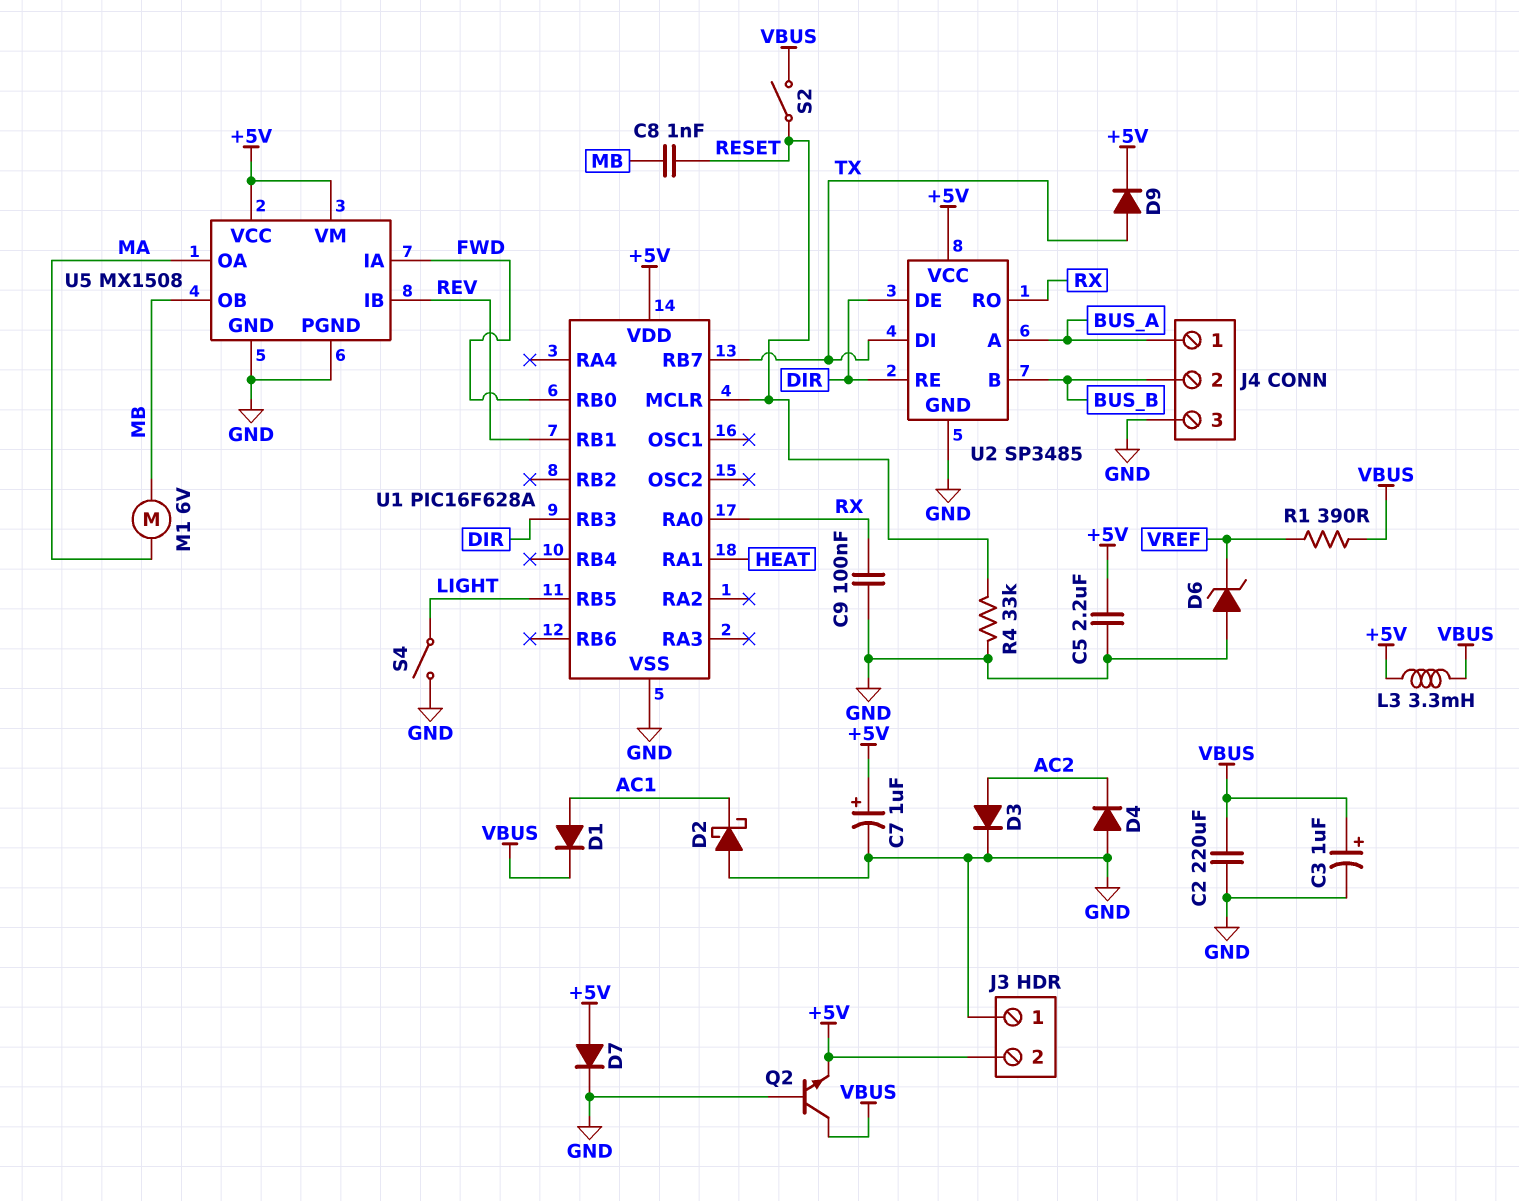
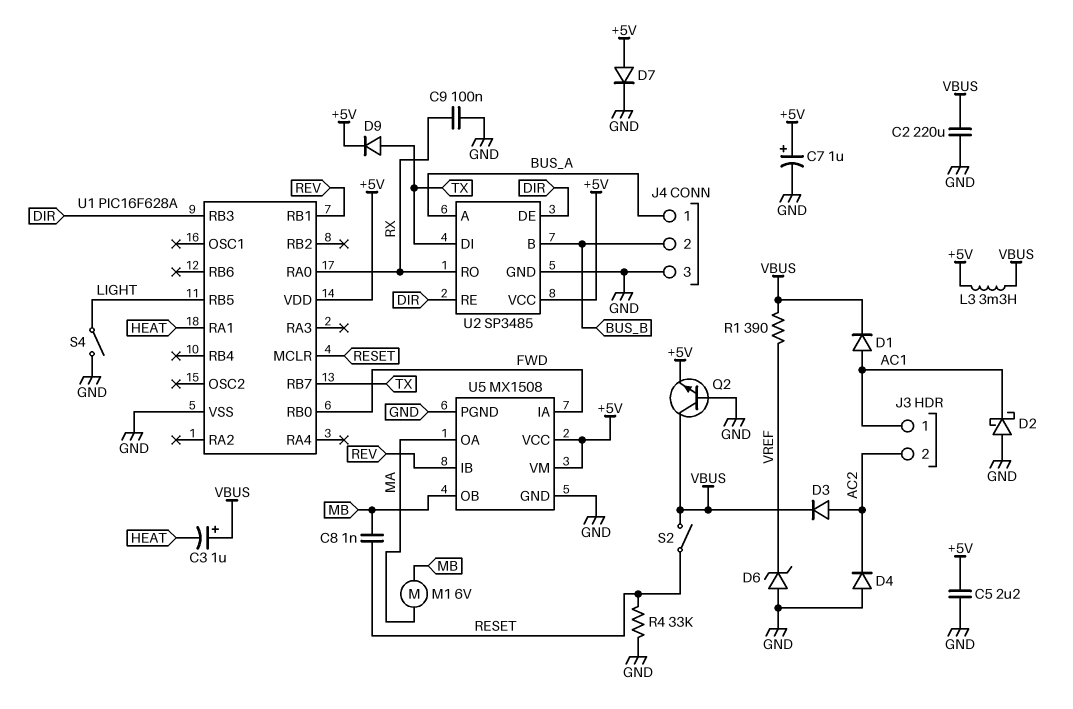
C3: 1uF (plus VBUS, minus GND) -> 1uF (plus VBUS, minus HEAT)
D3: diode (A AC2, K GND) -> diode (A AC2, K VBUS)
J3 pin 1: GND -> AC1
J3 pin 2: +5V -> AC2

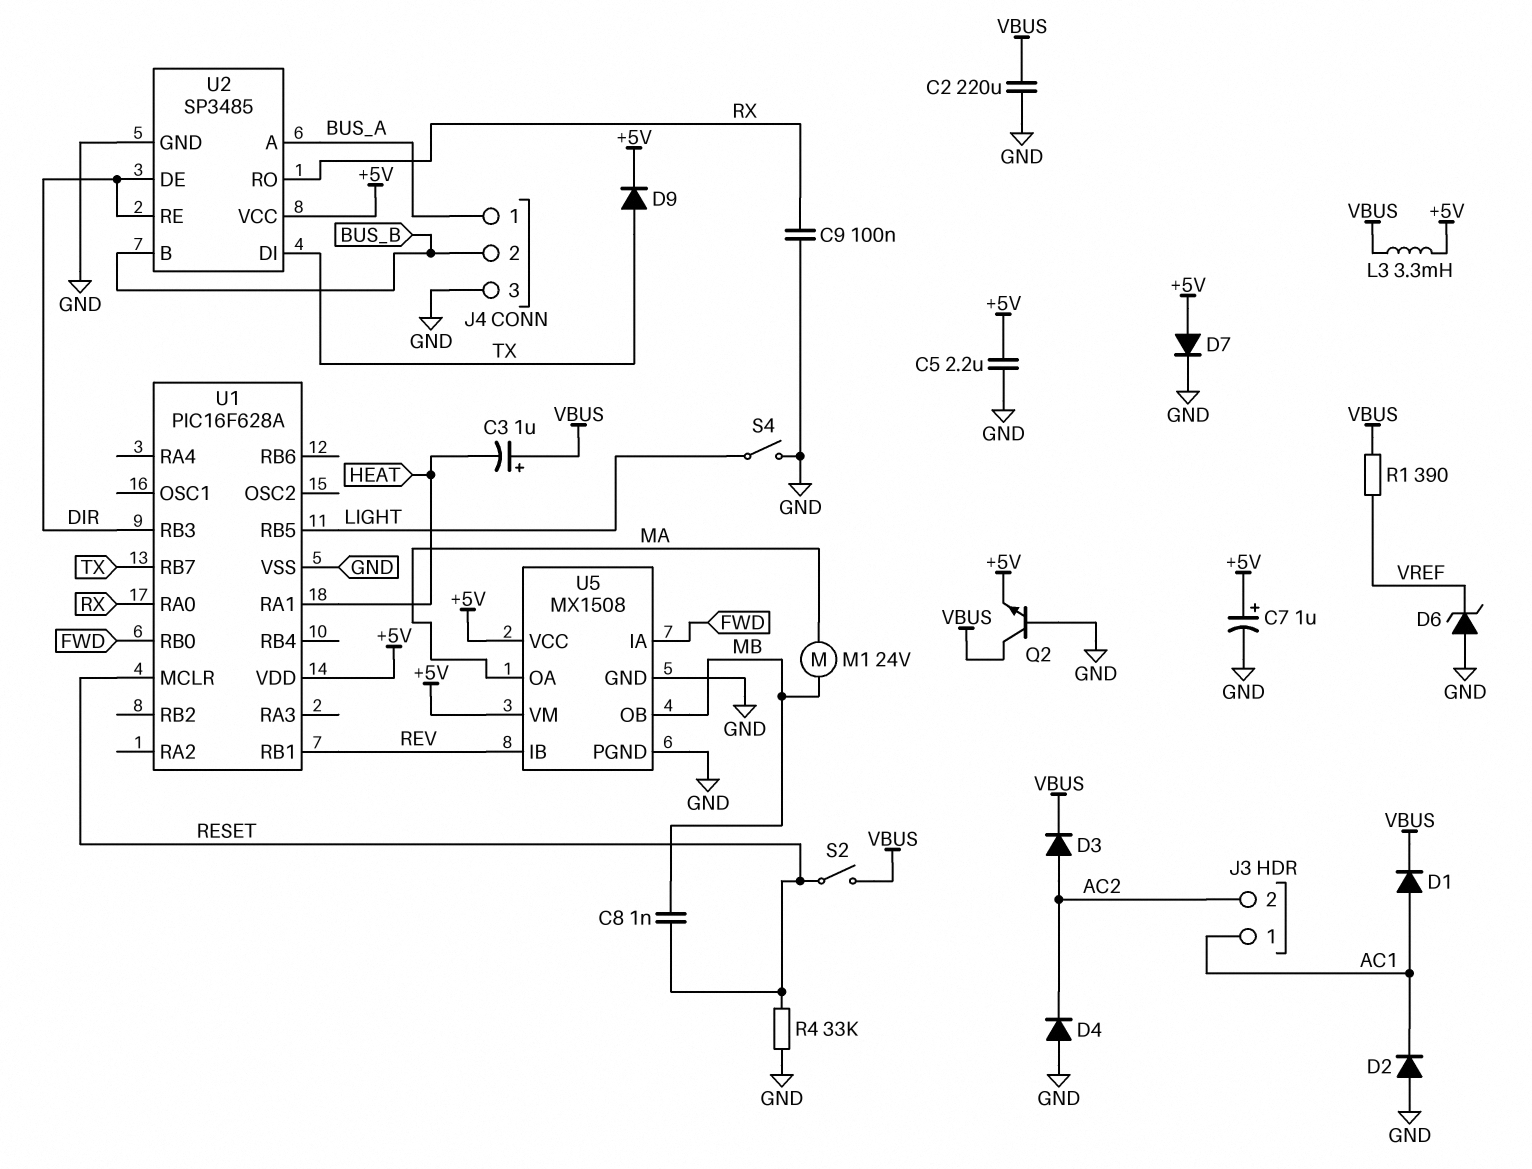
D2: schottky (A GND, K AC1) -> diode (A GND, K AC1)
M1: motor 6V (MA, MB) -> motor 24V (MA, MB)

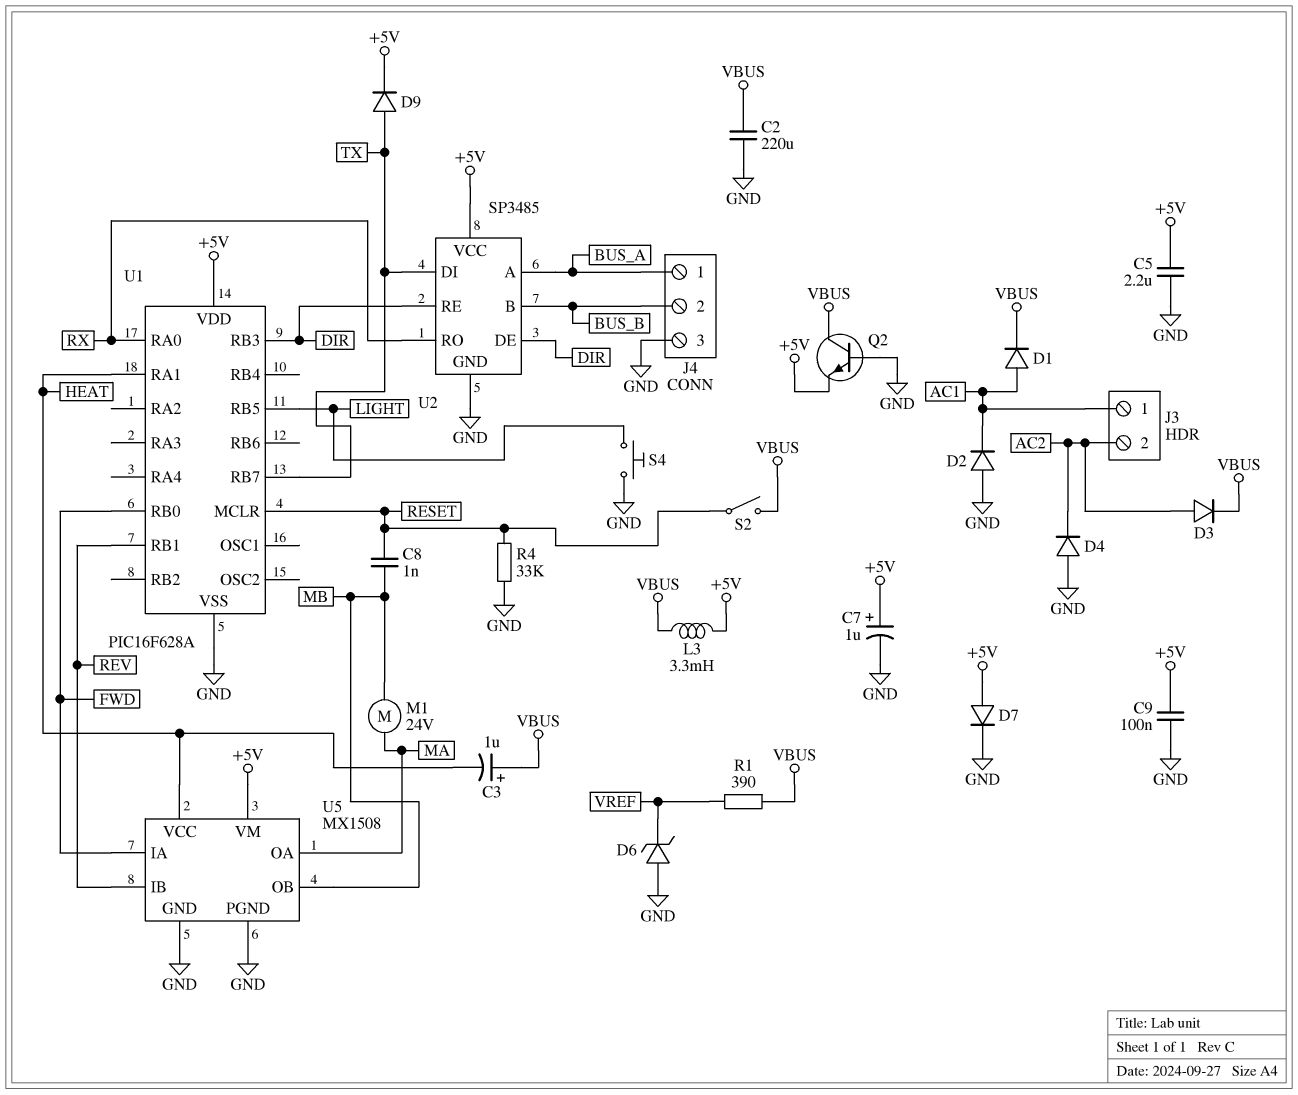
C9: 100nF (GND, RX) -> 100nF (+5V, GND)
S4: switch (GND, LIGHT) -> button (GND, LIGHT)
U5 pin VCC: +5V -> HEAT

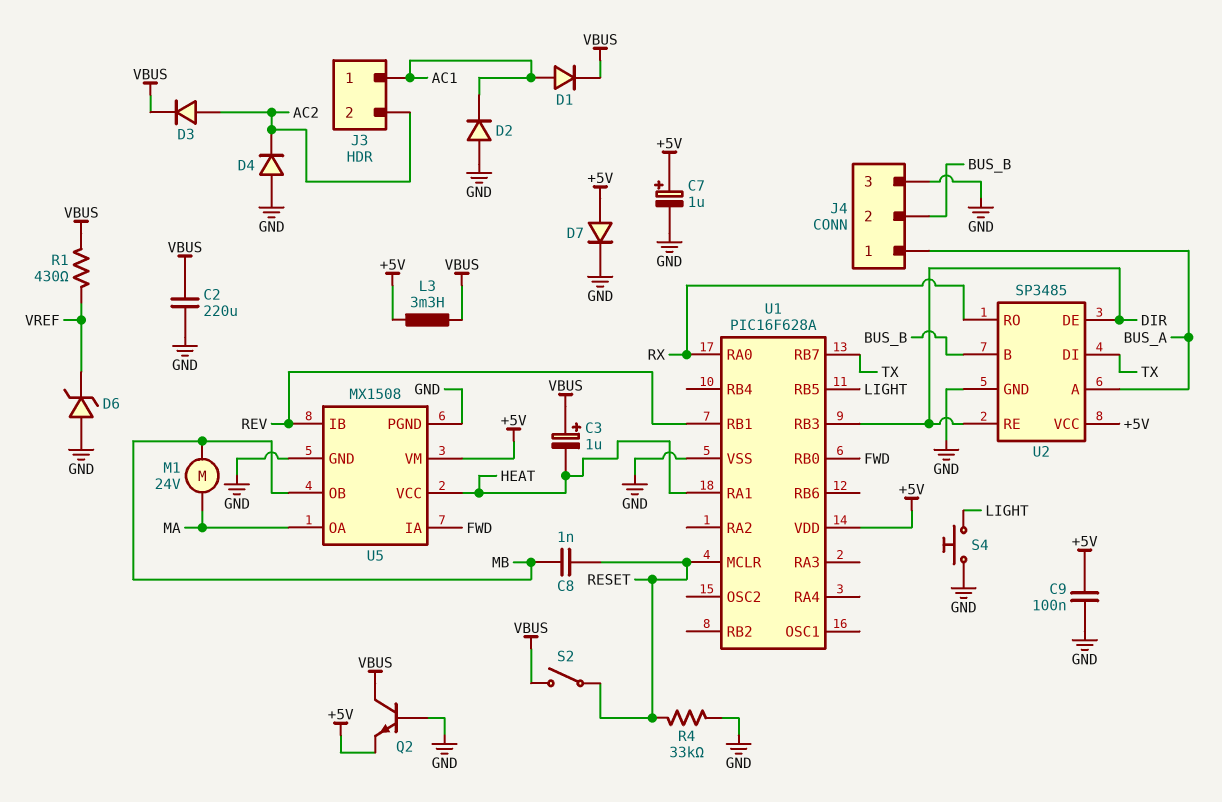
C5: 2.2uF (+5V, GND) -> none
D9: diode (A TX, K +5V) -> none
R1: 390 (VBUS, VREF) -> 430 (VBUS, VREF)

